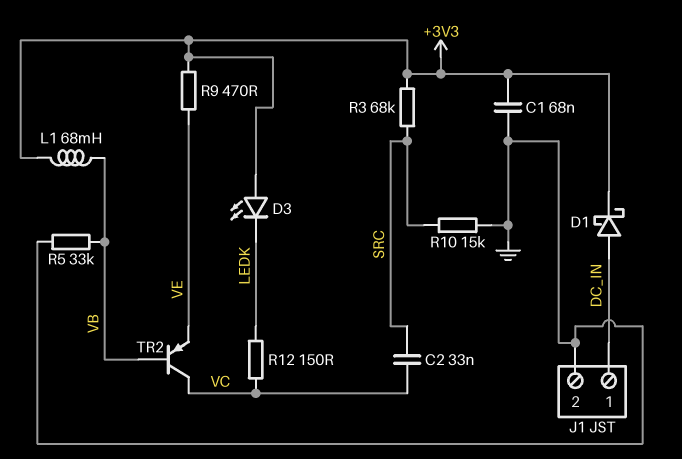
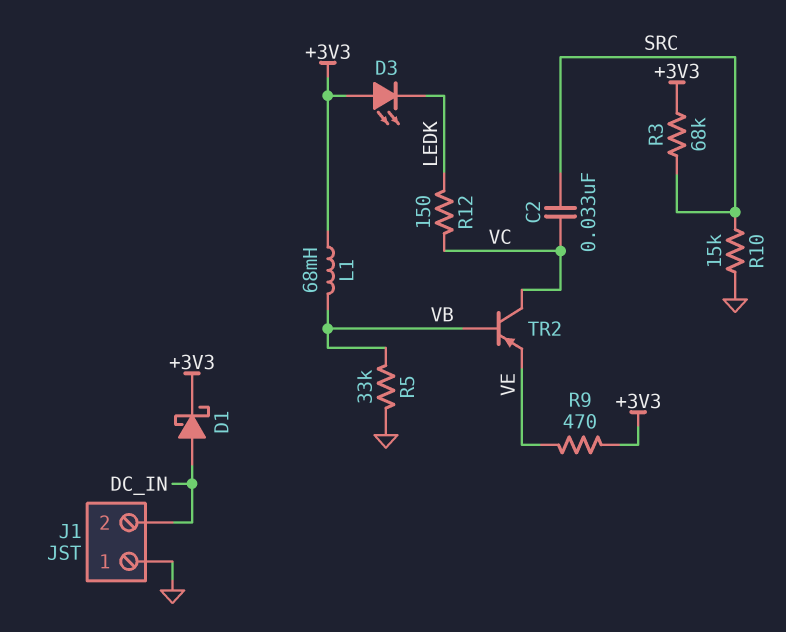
C1: 68nF (+3V3, GND) -> none
J1 pin 1: DC_IN -> GND
J1 pin 2: GND -> DC_IN

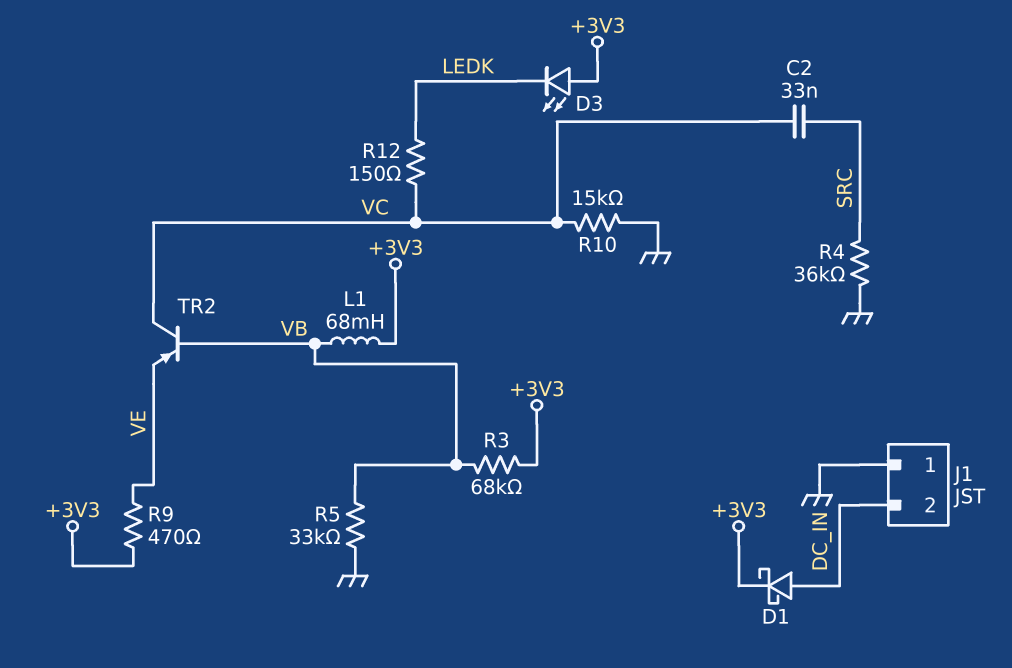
R3: 68k (+3V3, SRC) -> 68k (+3V3, VB)
R4: none -> 36k (GND, SRC)
R10: 15k (GND, SRC) -> 15k (GND, VC)

